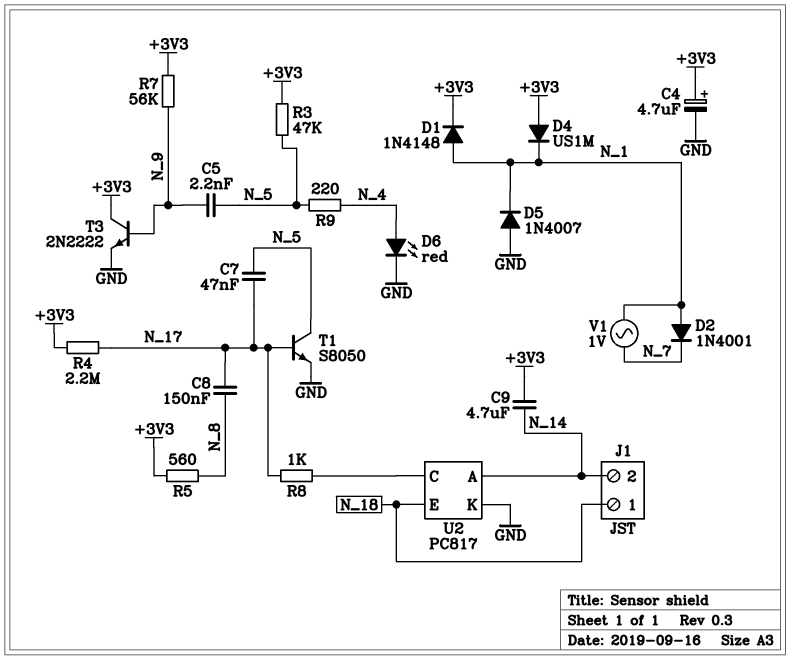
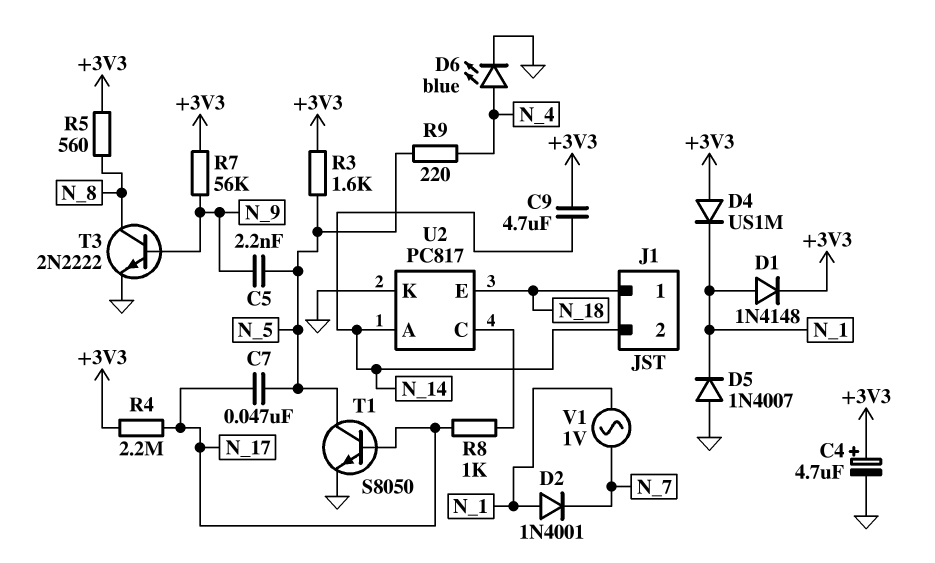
C8: 150nF (N_8, N_17) -> none
D6: LED red (A N_4, K GND) -> LED blue (A N_4, K GND)
R3: 47k (+3V3, N_5) -> 1.6k (+3V3, N_5)
T3: NPN 2N2222 (B N_9, C +3V3, E GND) -> NPN 2N2222 (B N_9, C N_8, E GND)

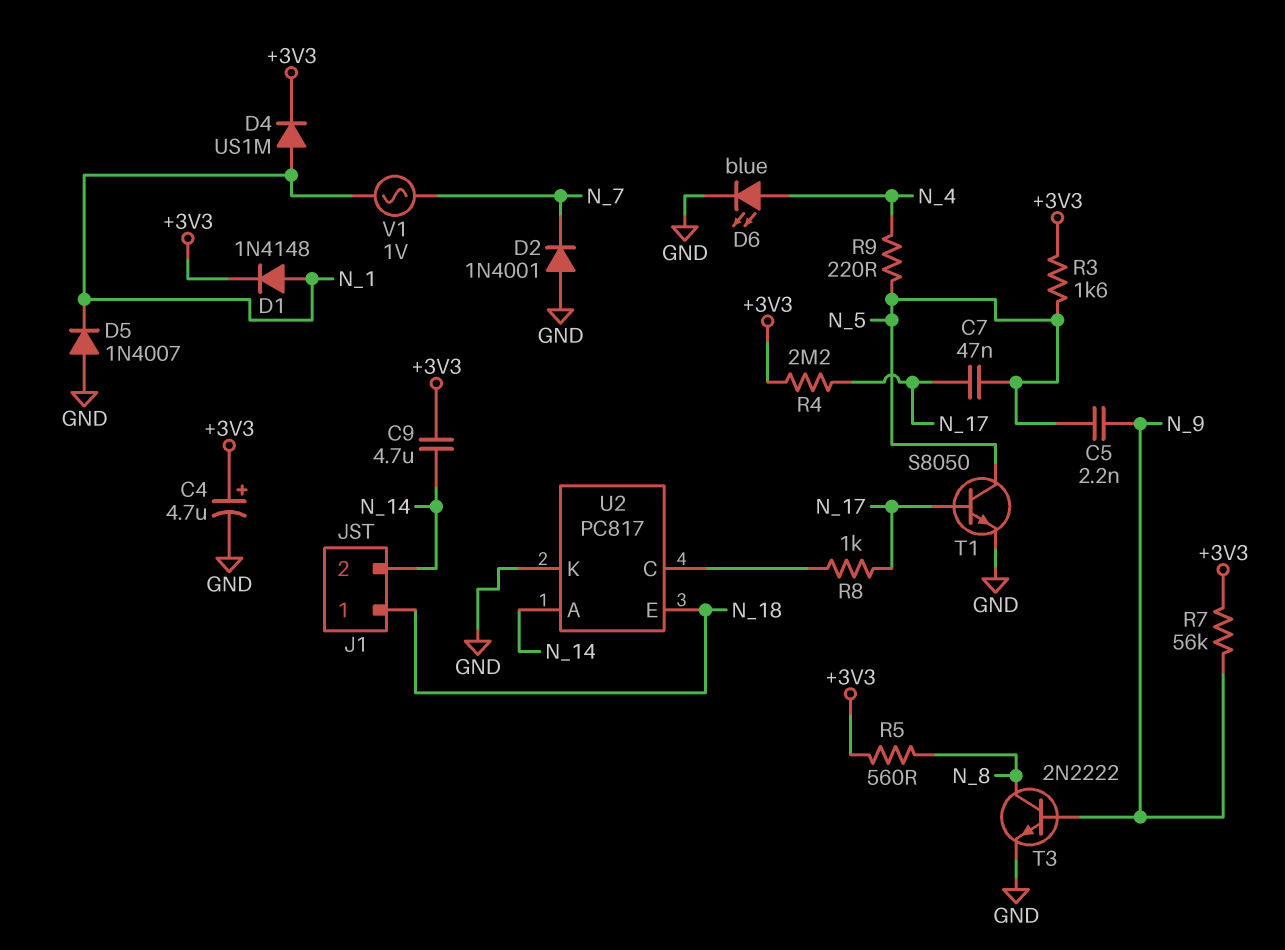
D2: diode 1N4001 (A N_1, K N_7) -> diode 1N4001 (A GND, K N_7)
D4: diode US1M (A +3V3, K N_1) -> diode US1M (A N_1, K +3V3)

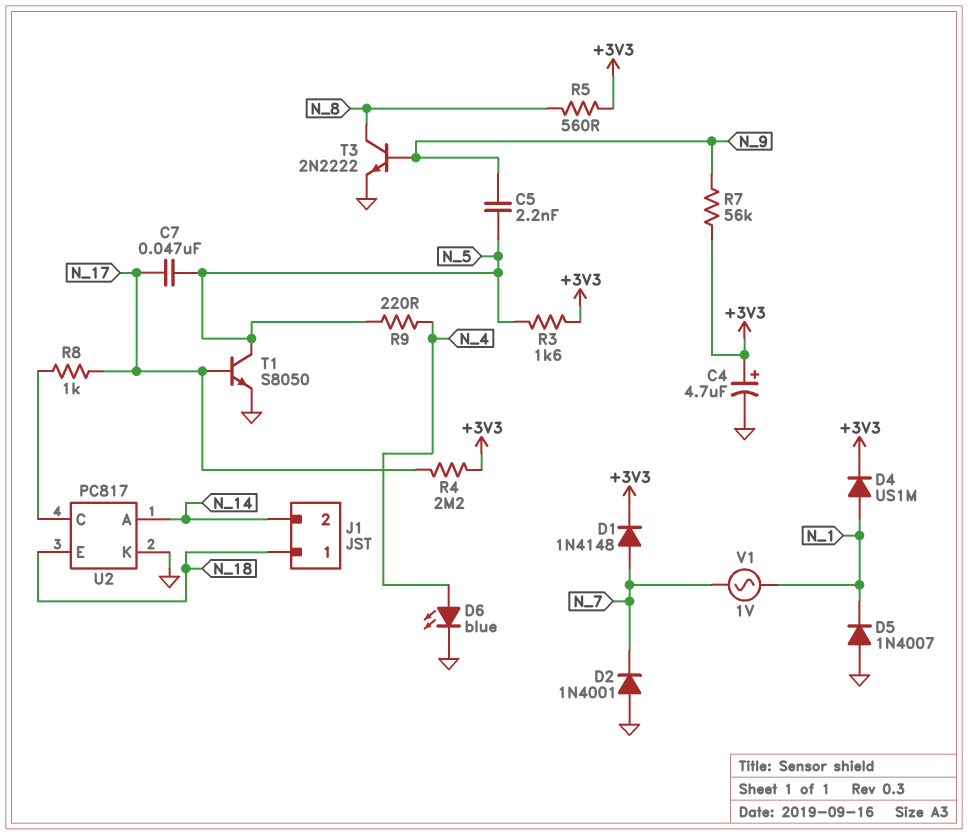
C9: 4.7uF (+3V3, N_14) -> none
D1: diode 1N4148 (A N_1, K +3V3) -> diode 1N4148 (A N_7, K +3V3)

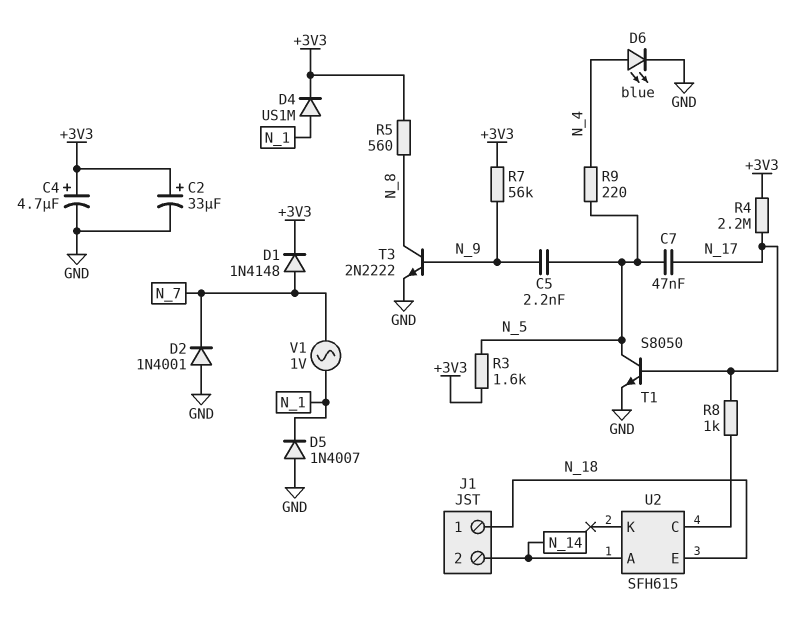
C2: none -> 33uF (plus +3V3, minus GND)
U2: PC817 -> SFH615
U2 pin K: GND -> none

